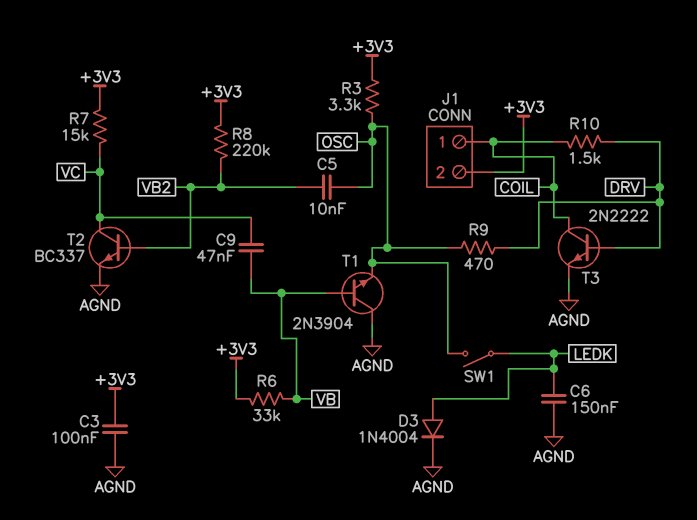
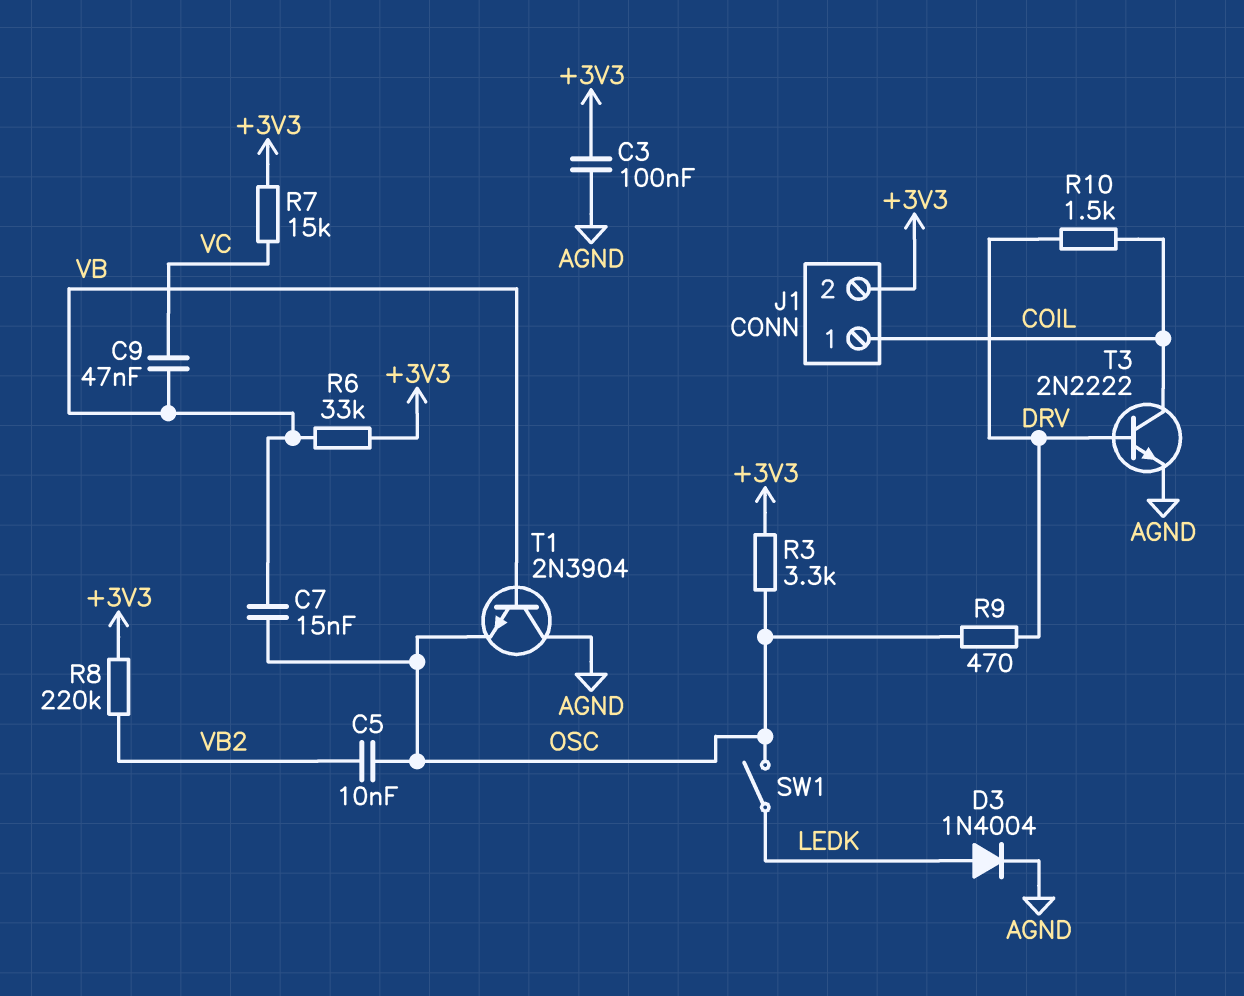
C6: 150nF (AGND, LEDK) -> none
C7: none -> 15nF (OSC, VB)
T2: NPN BC337 (B VB2, C VC, E AGND) -> none

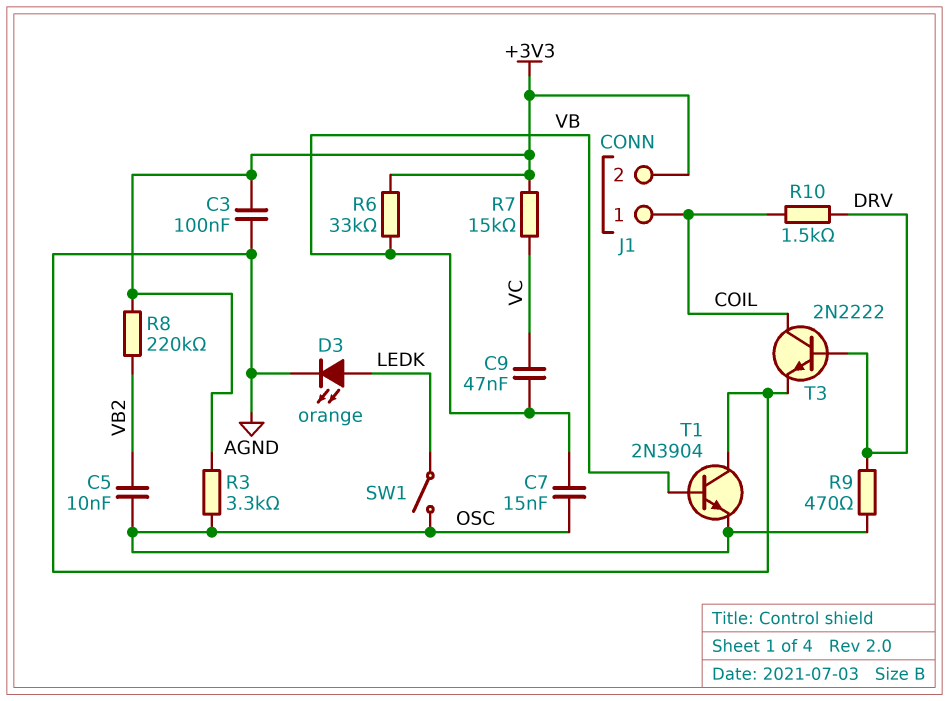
D3: diode 1N4004 (A LEDK, K AGND) -> LED orange (A LEDK, K AGND)

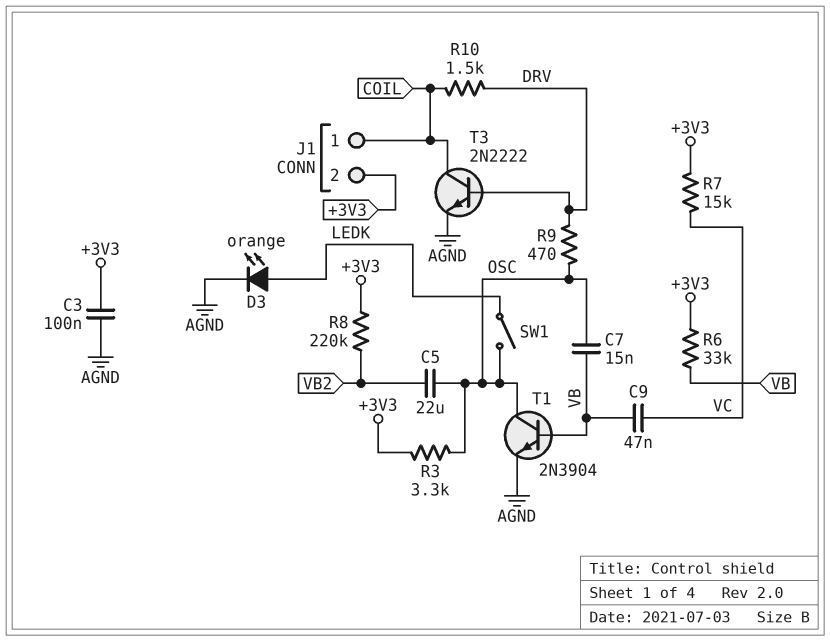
C5: 10nF (OSC, VB2) -> 22uF (OSC, VB2)
T1: NPN 2N3904 (B VB, C AGND, E OSC) -> NPN 2N3904 (B VB, C OSC, E AGND)

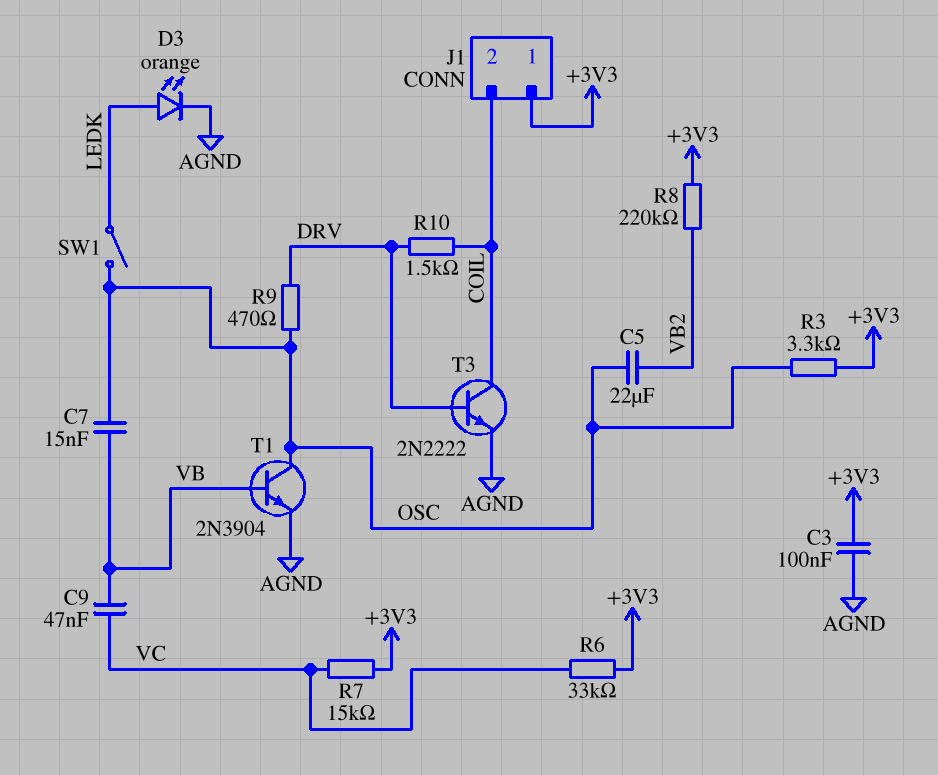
J1 pin 1: COIL -> +3V3
J1 pin 2: +3V3 -> COIL
R6: 33k (+3V3, VB) -> 33k (+3V3, VC)

